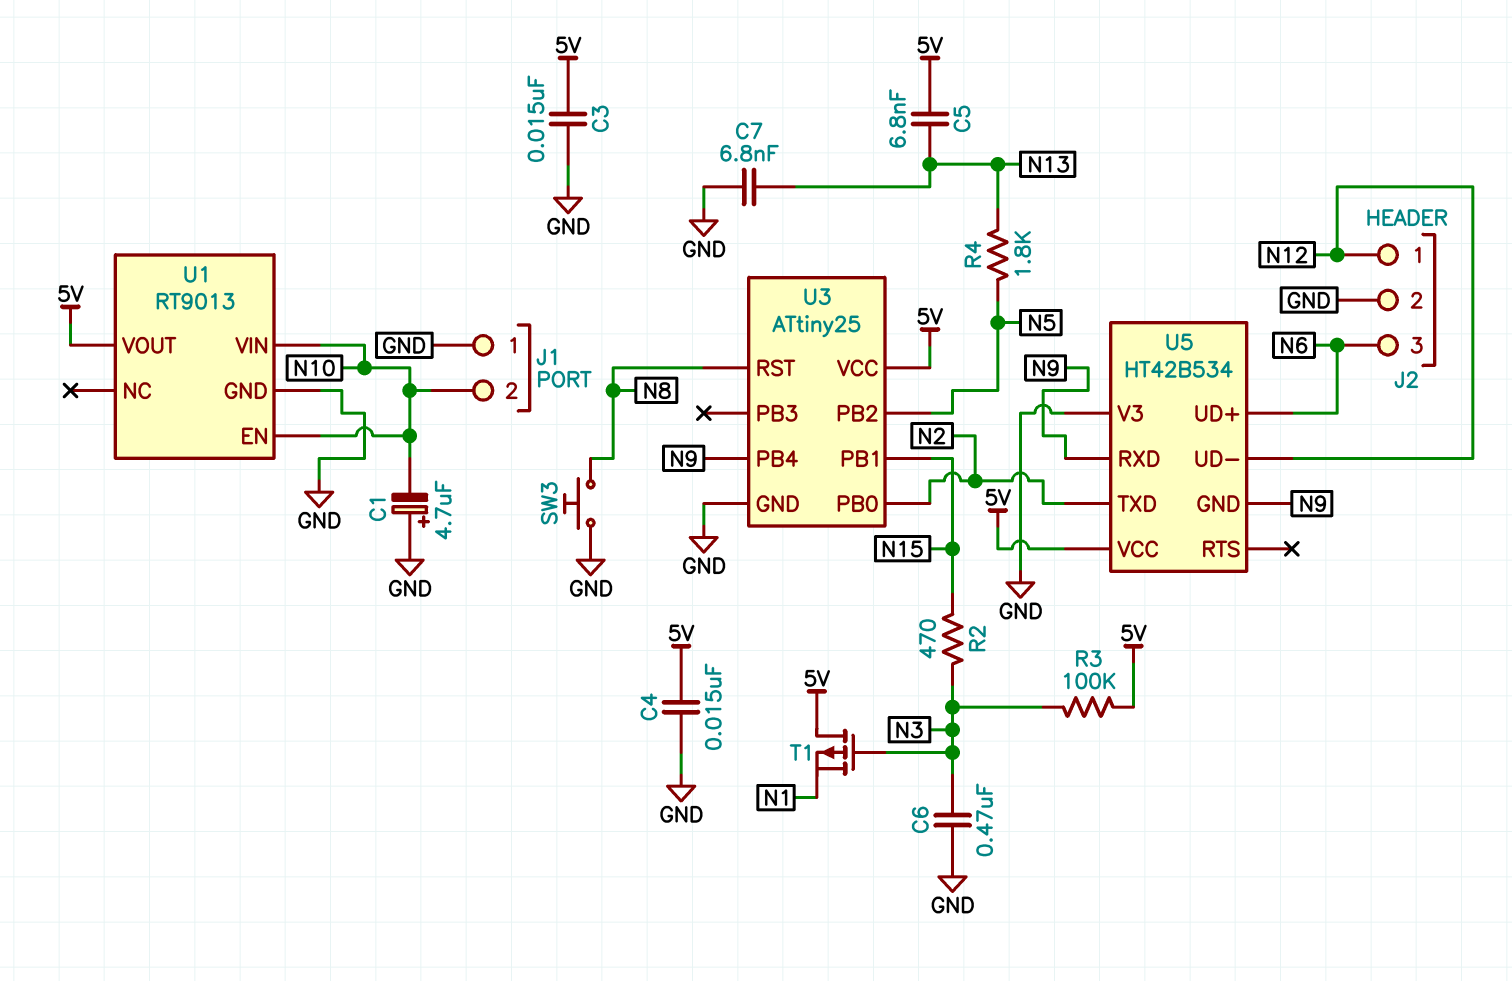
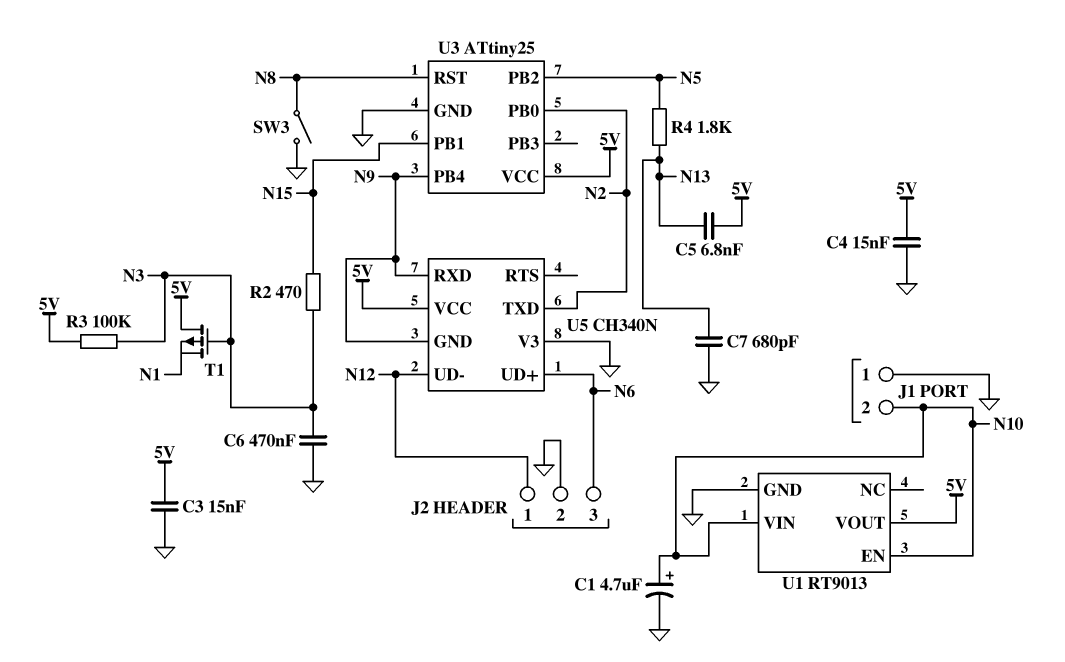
C1: 4.7uF (plus GND, minus N10) -> 4.7uF (plus N10, minus GND)
C7: 6.8nF (GND, N13) -> 680pF (GND, N13)
SW3: button (GND, N8) -> switch (GND, N8)
U5: HT42B534 -> CH340N

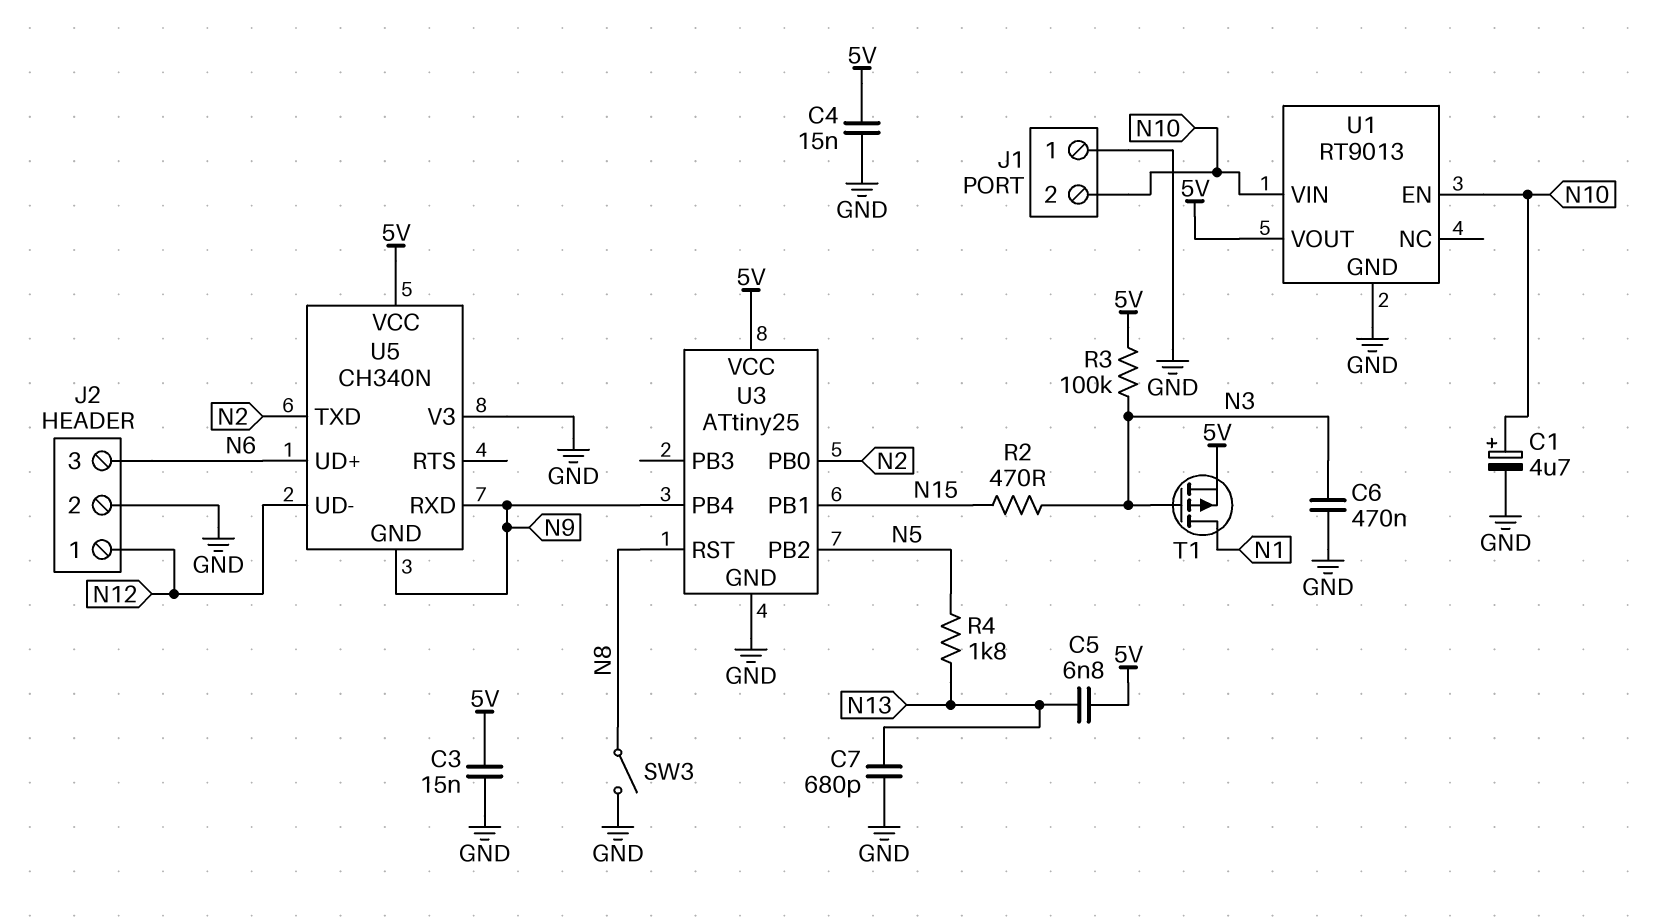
T1: PMOS (G N3, D 5V, S N1) -> PMOS (G N3, D N1, S 5V)

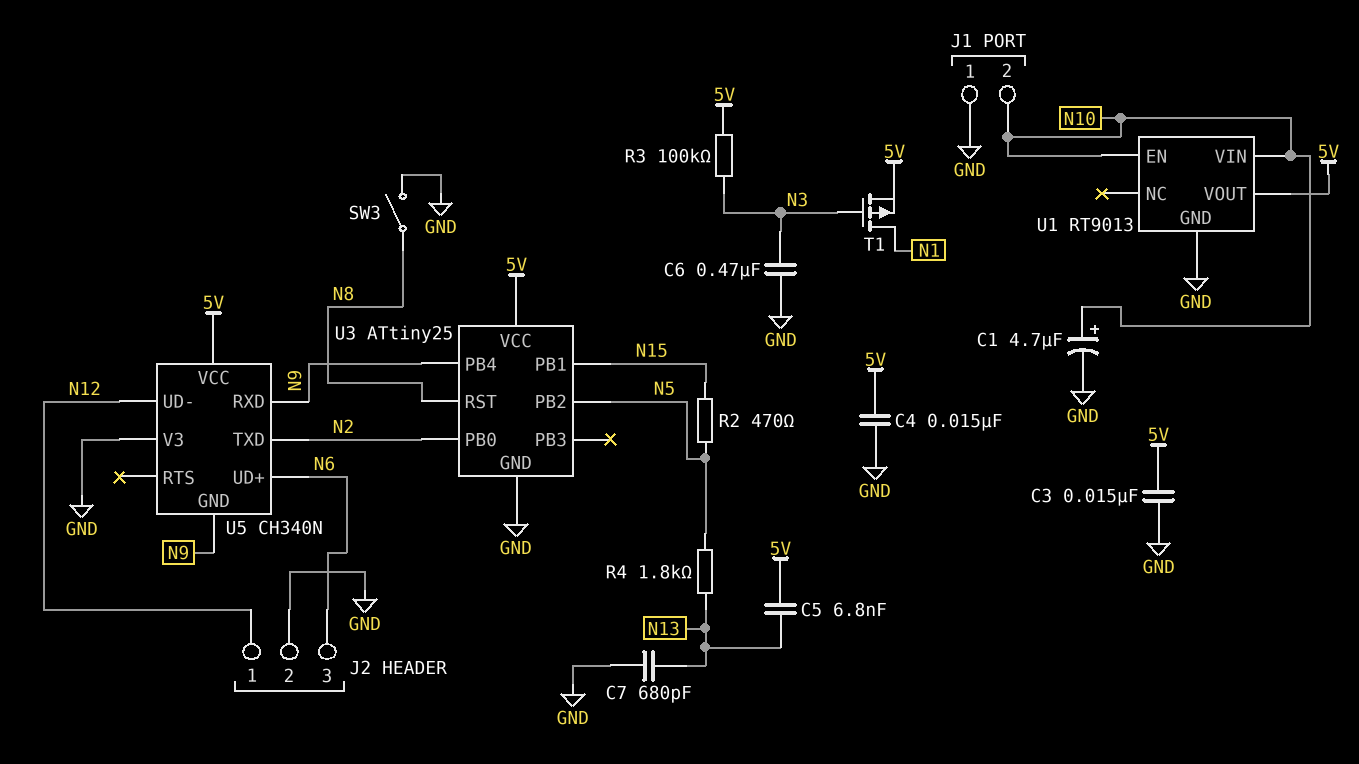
R2: 470 (N3, N15) -> 470 (N5, N15)

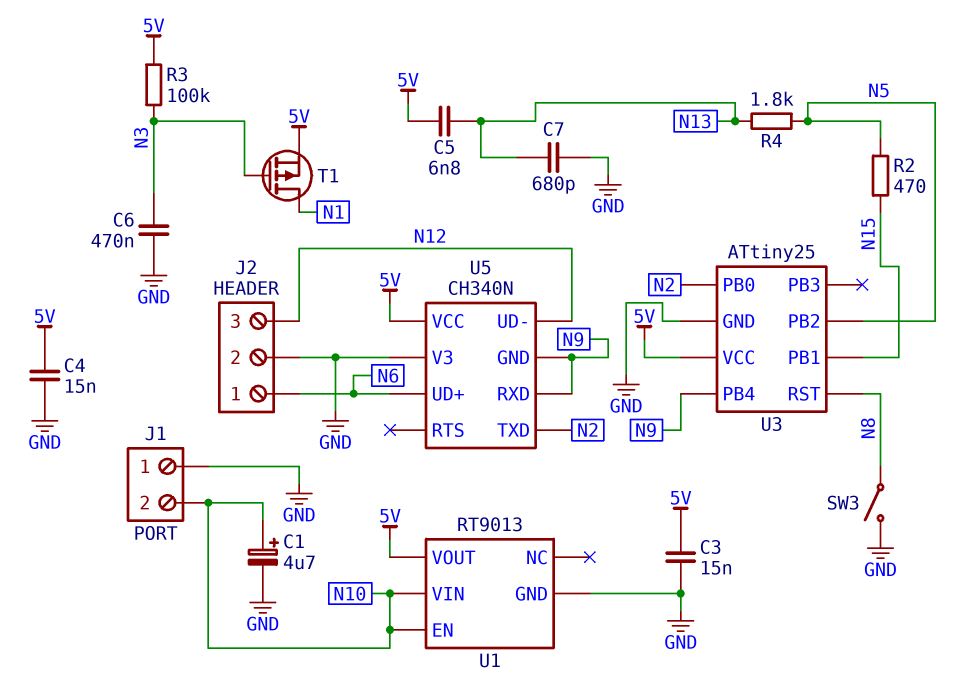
J2 pin 1: N12 -> N6
J2 pin 3: N6 -> N12

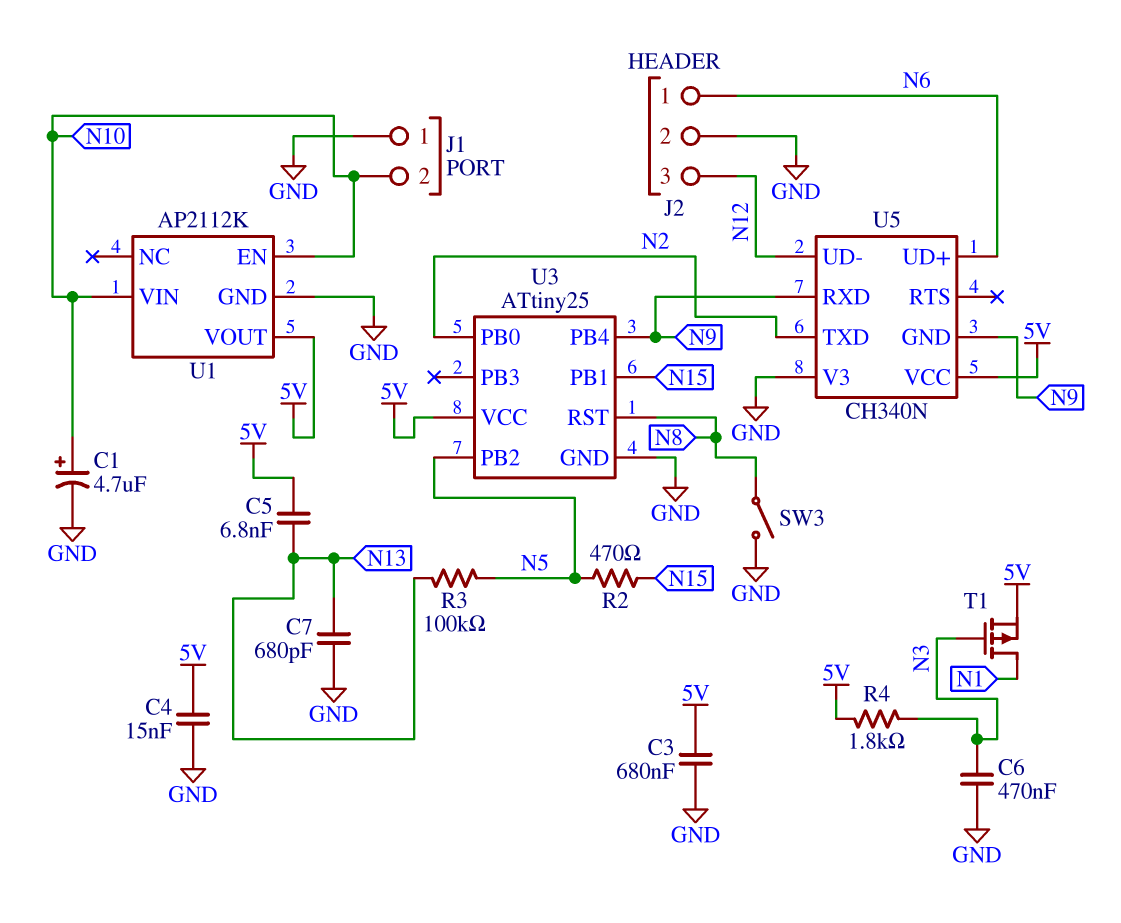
C3: 15nF (5V, GND) -> 680nF (5V, GND)
R3: 100k (5V, N3) -> 100k (N5, N13)
R4: 1.8k (N5, N13) -> 1.8k (5V, N3)
U1: RT9013 -> AP2112K

